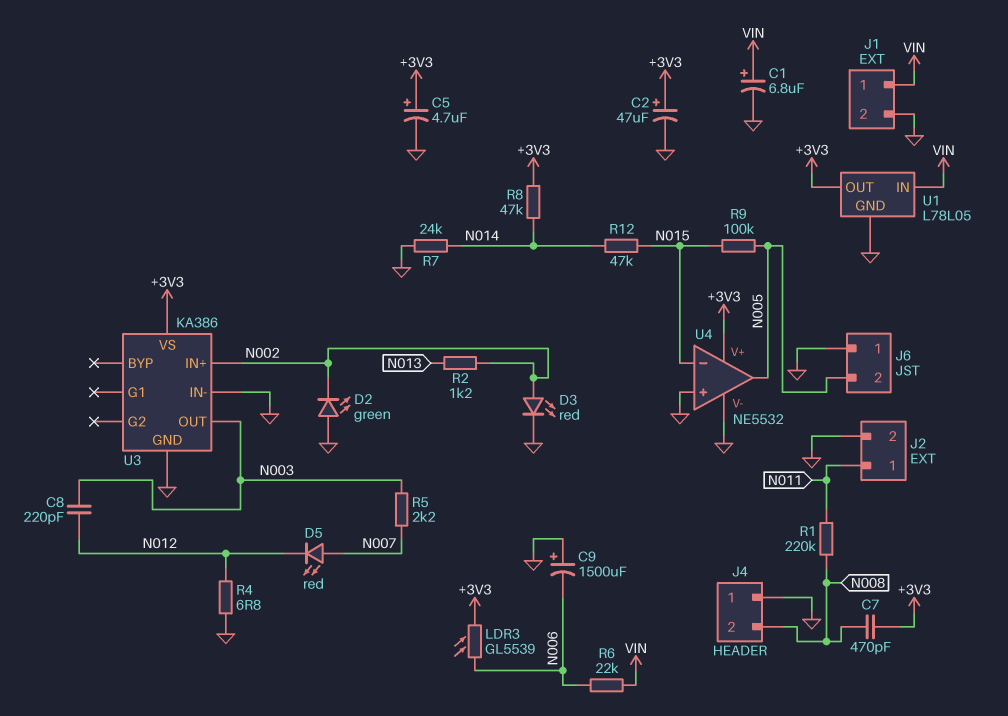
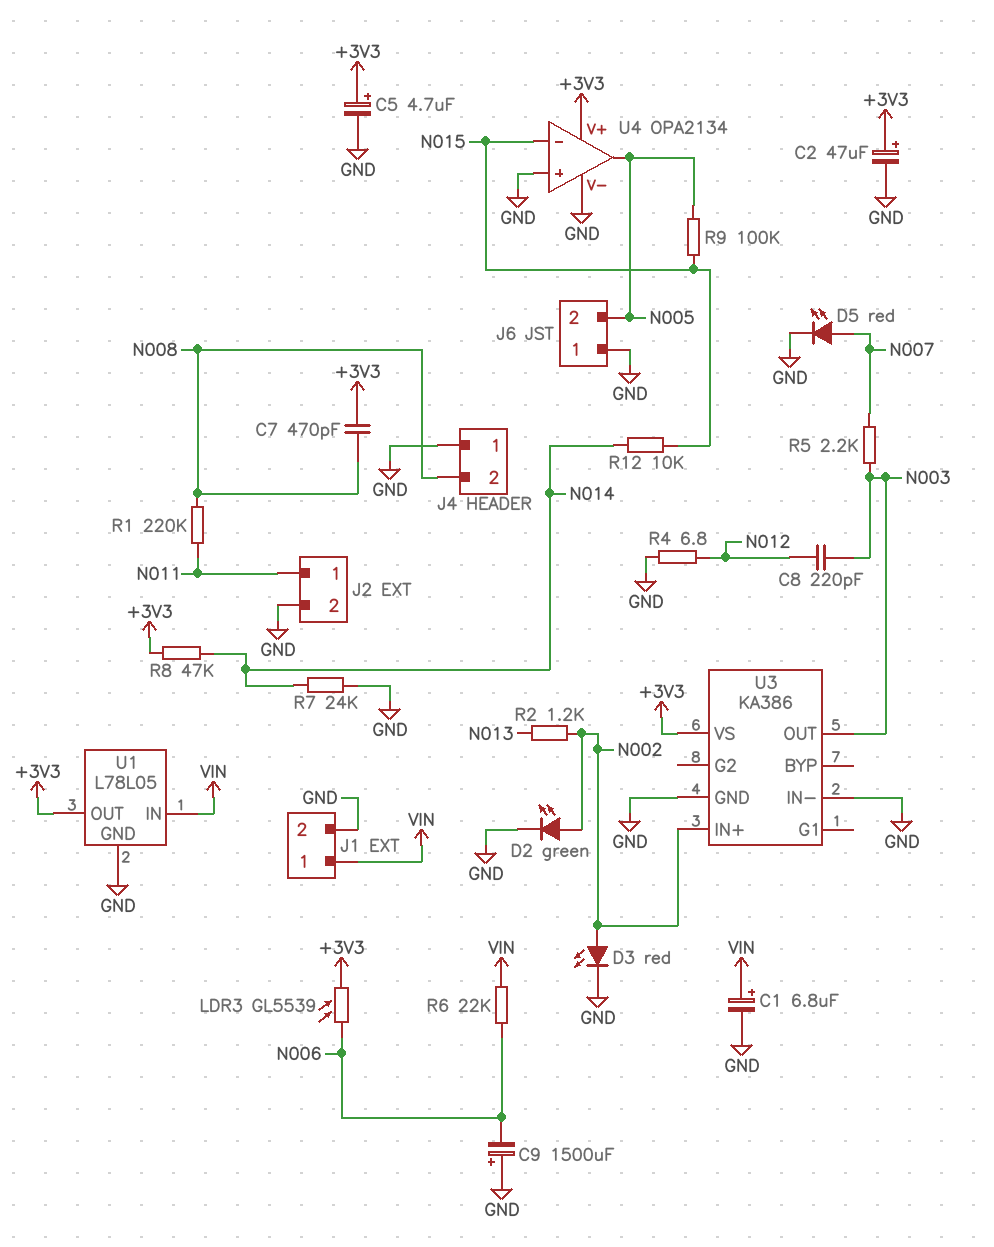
D2: LED green (A GND, K N002) -> LED green (A N002, K GND)
D5: LED red (A N007, K N012) -> LED red (A N007, K GND)
R12: 47k (N014, N015) -> 10k (N014, N015)
U4: NE5532 -> OPA2134

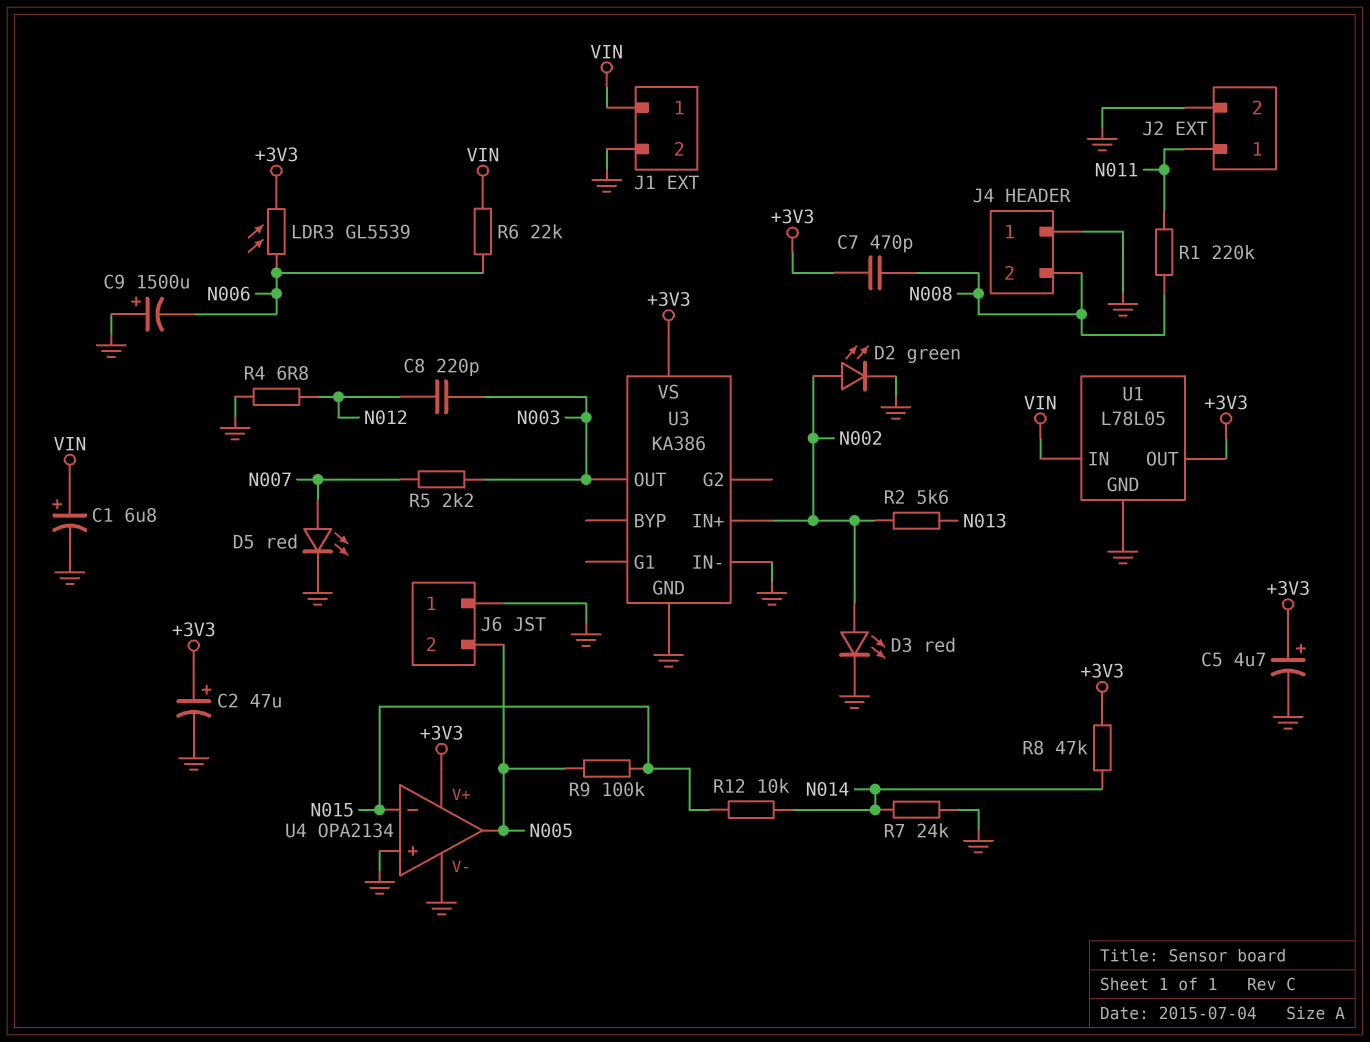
R2: 1.2k (N002, N013) -> 5.6k (N002, N013)

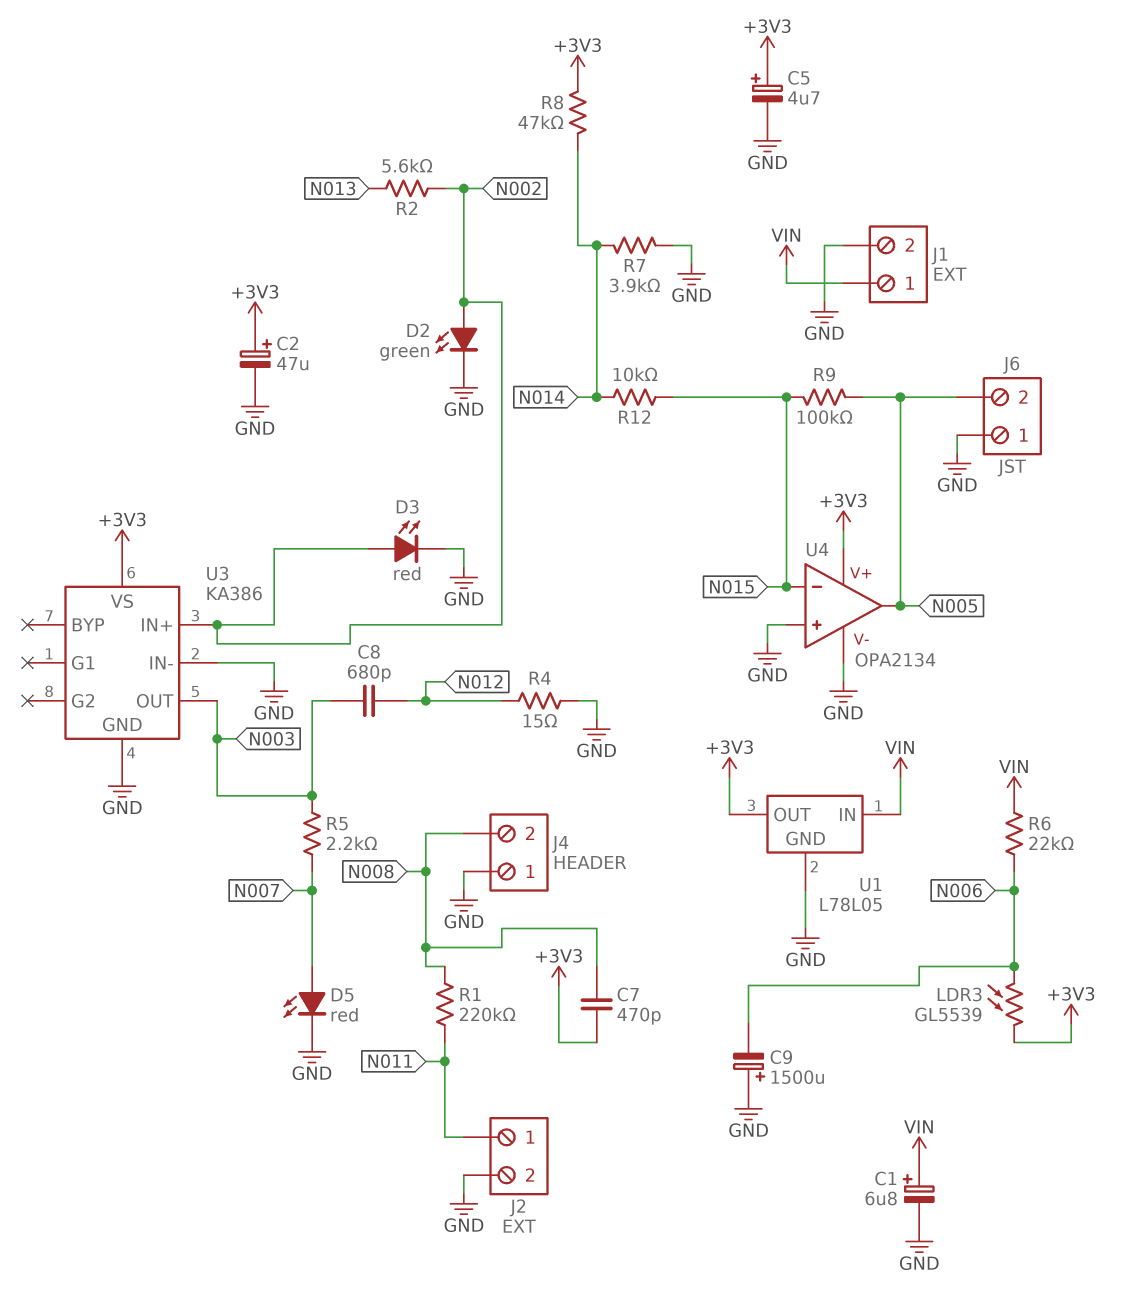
C8: 220pF (N003, N012) -> 680pF (N003, N012)
R4: 6.8 (GND, N012) -> 15 (GND, N012)
R7: 24k (GND, N014) -> 3.9k (GND, N014)

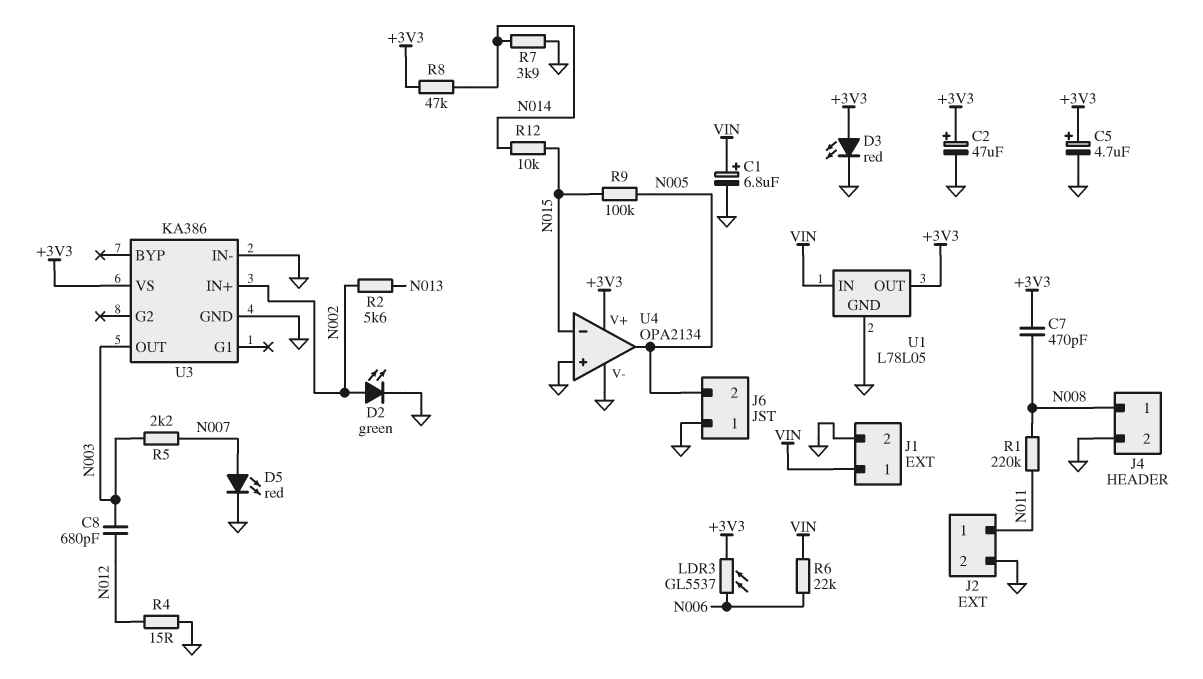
C9: 1500uF (plus GND, minus N006) -> none
D3: LED red (A N002, K GND) -> LED red (A +3V3, K GND)
J4 pin 1: GND -> N008
J4 pin 2: N008 -> GND
LDR3: GL5539 (+3V3, N006) -> GL5537 (+3V3, N006)

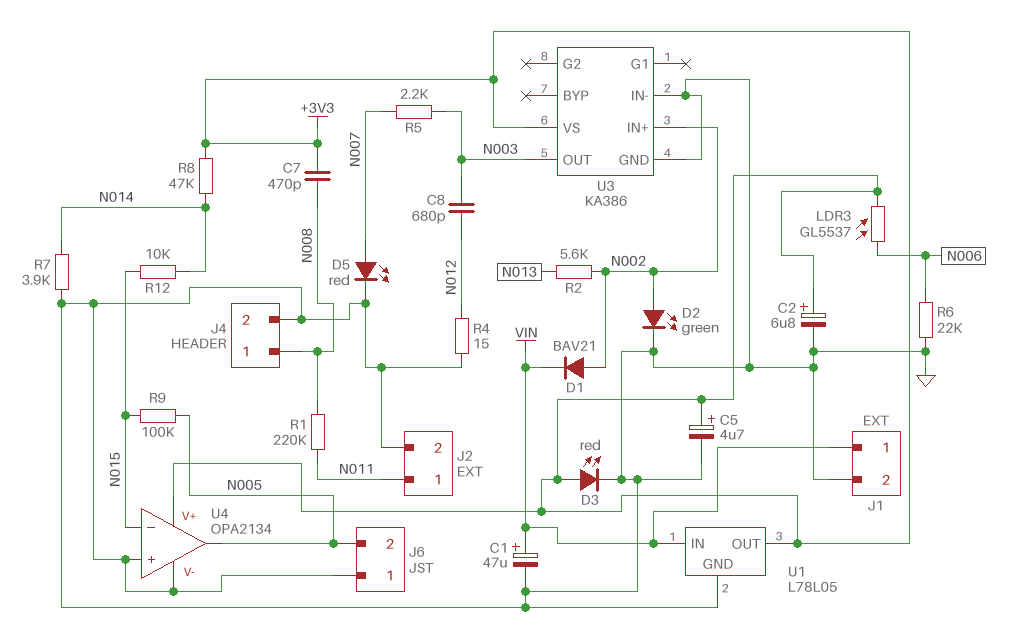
C1: 6.8uF (plus VIN, minus GND) -> 47uF (plus VIN, minus GND)
C2: 47uF (plus +3V3, minus GND) -> 6.8uF (plus +3V3, minus GND)
D1: none -> diode BAV21 (A N002, K VIN)
R6: 22k (N006, VIN) -> 22k (GND, N006)

